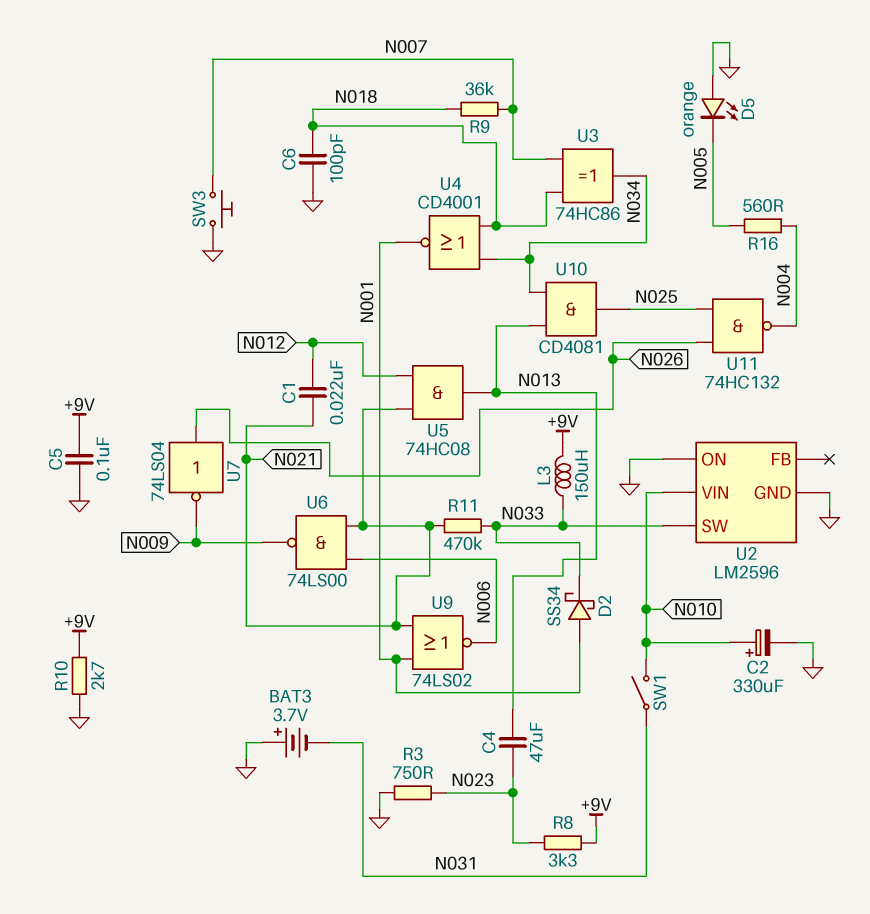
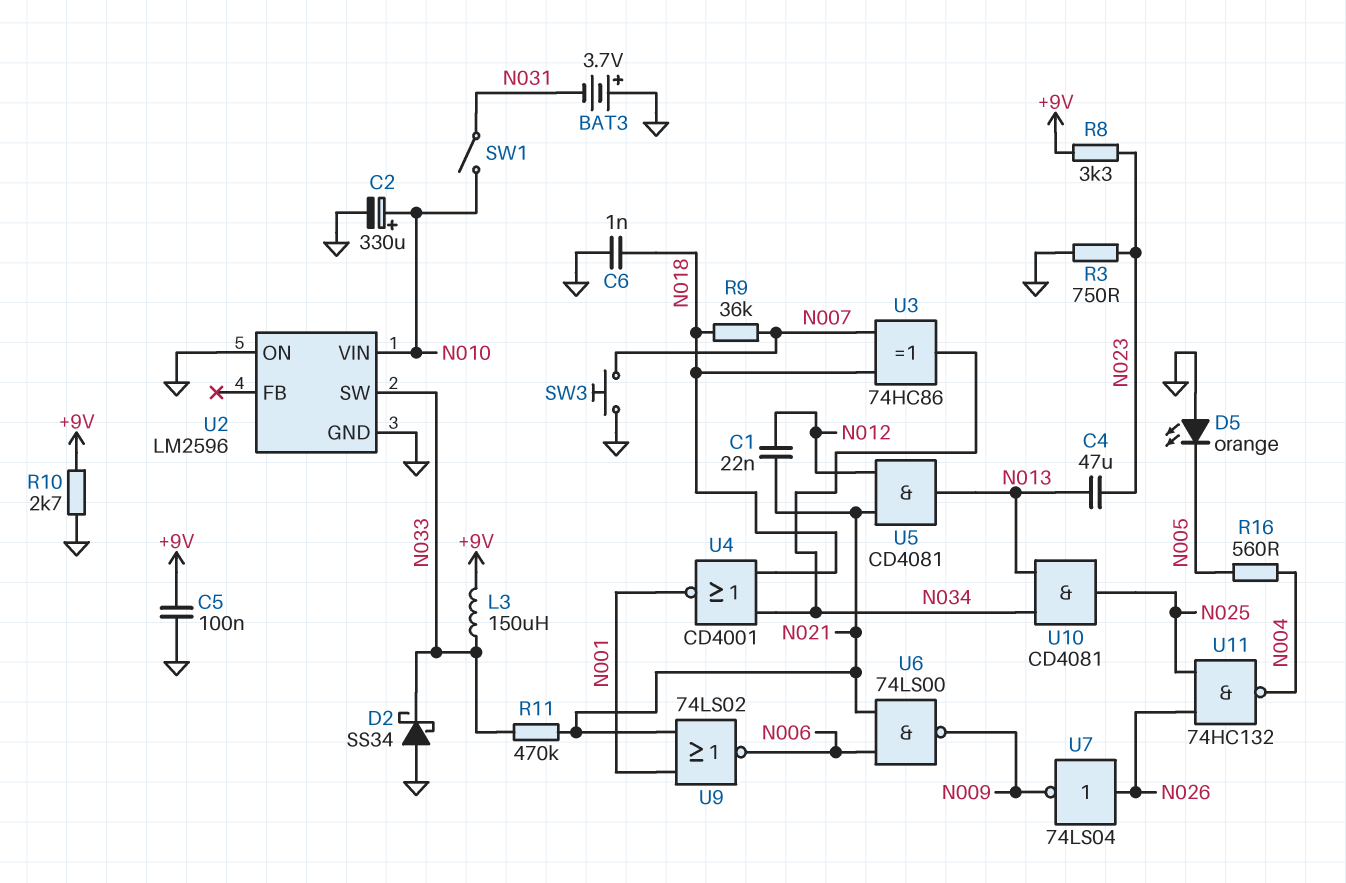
C6: 100pF (GND, N018) -> 1nF (GND, N018)
D2: schottky SS34 (A N001, K N033) -> schottky SS34 (A GND, K N033)
U5: AND 74HC08 (in N012, in N021, out N013) -> AND CD4081 (in N012, in N021, out N013)

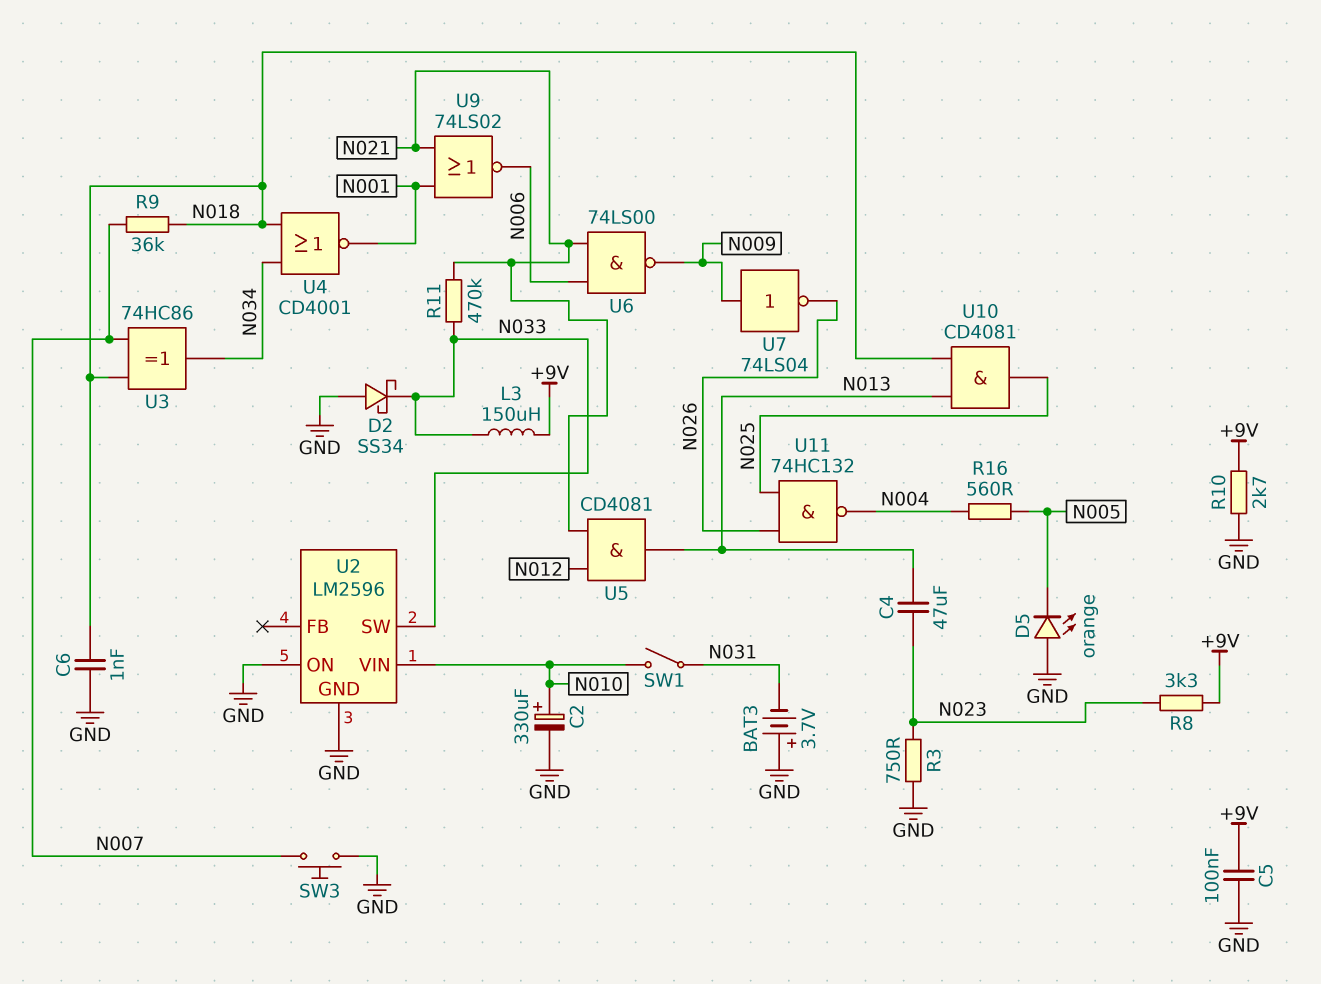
C1: 22nF (N012, N021) -> none
U7: NOT 74LS04 (in N026, out N009) -> NOT 74LS04 (in N009, out N026)
U10: AND CD4081 (in N013, in N034, out N025) -> AND CD4081 (in N013, in N018, out N025)

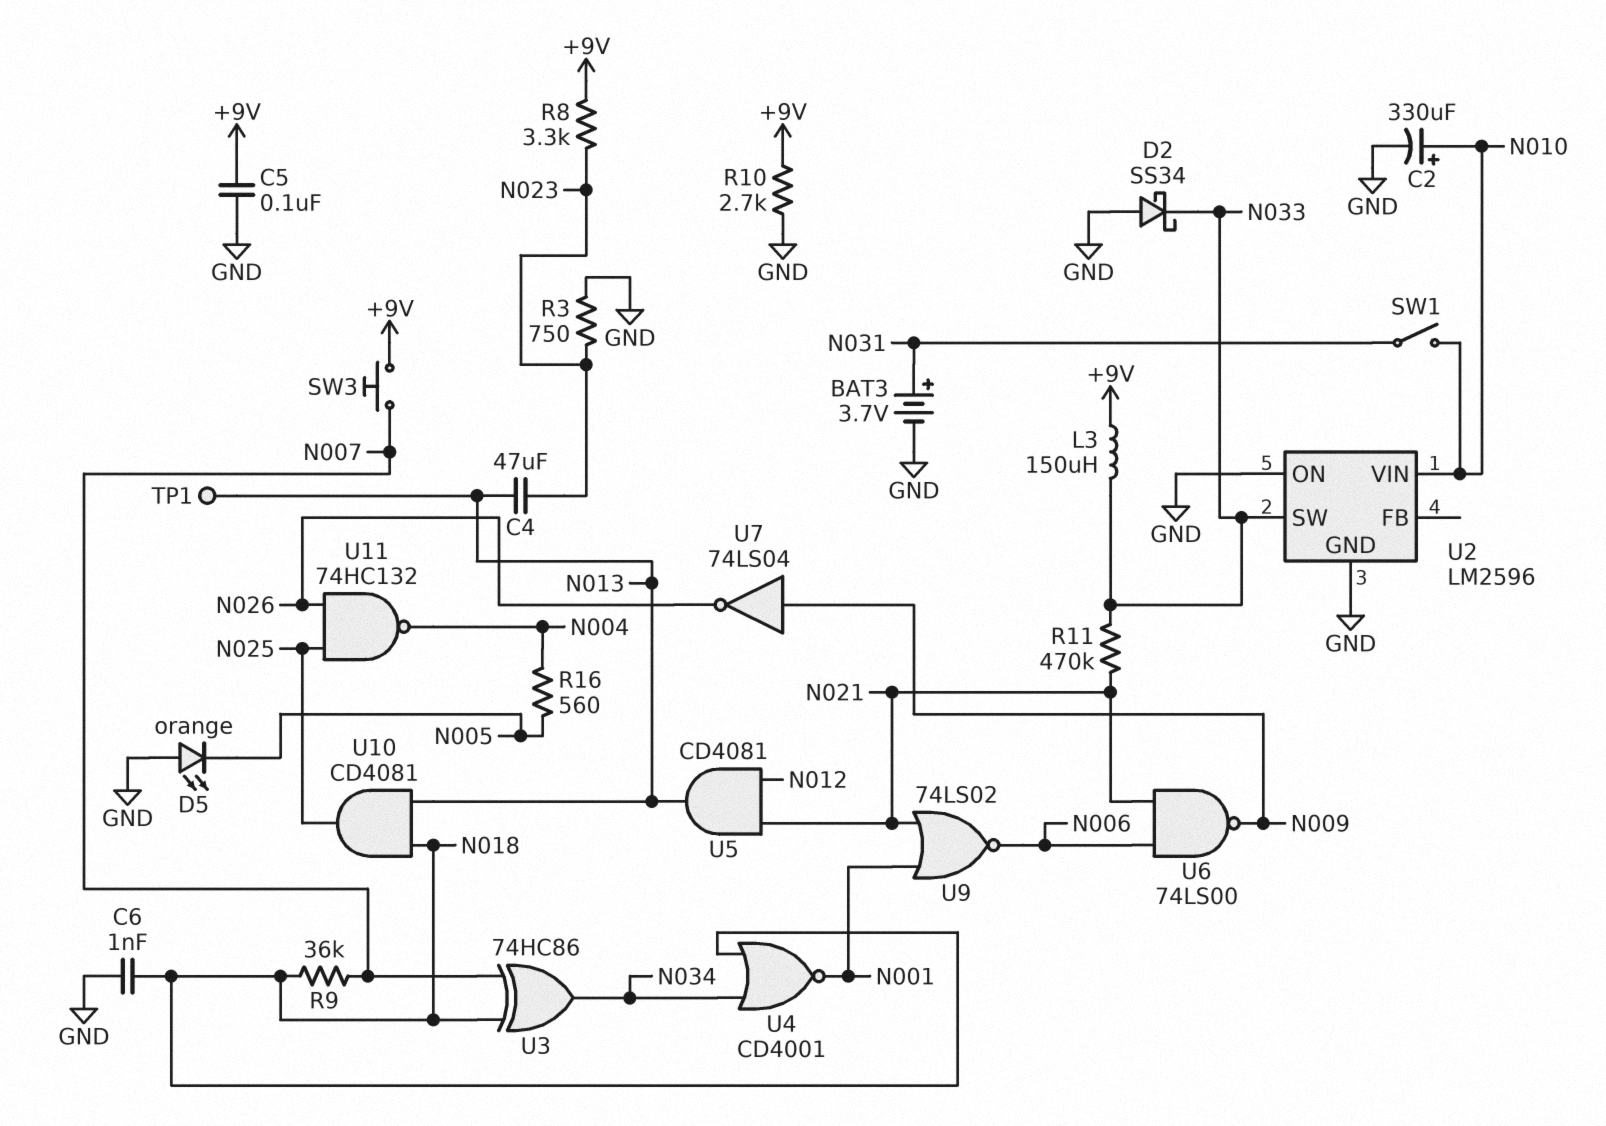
BAT3: 3.7V (plus GND, minus N031) -> 3.7V (plus N031, minus GND)
SW3: button (GND, N007) -> button (+9V, N007)
TP1: none -> test point (N013)

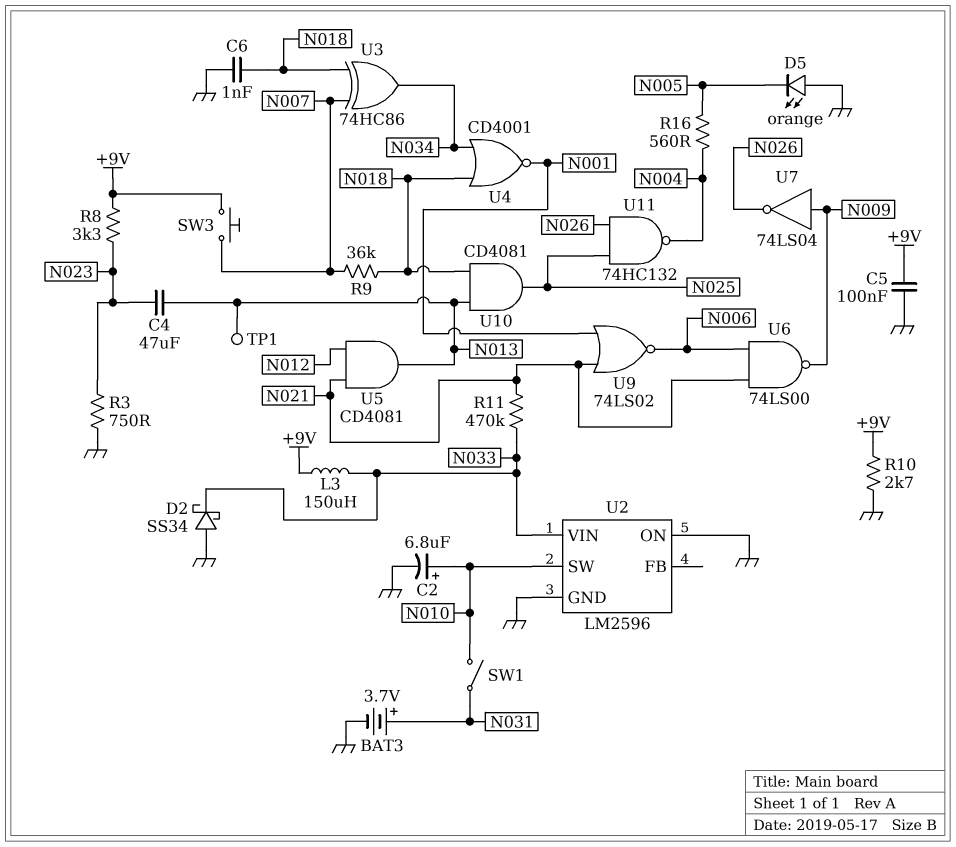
C2: 330uF (plus N010, minus GND) -> 6.8uF (plus N010, minus GND)
U2 pin SW: N033 -> N010
U2 pin VIN: N010 -> N033

